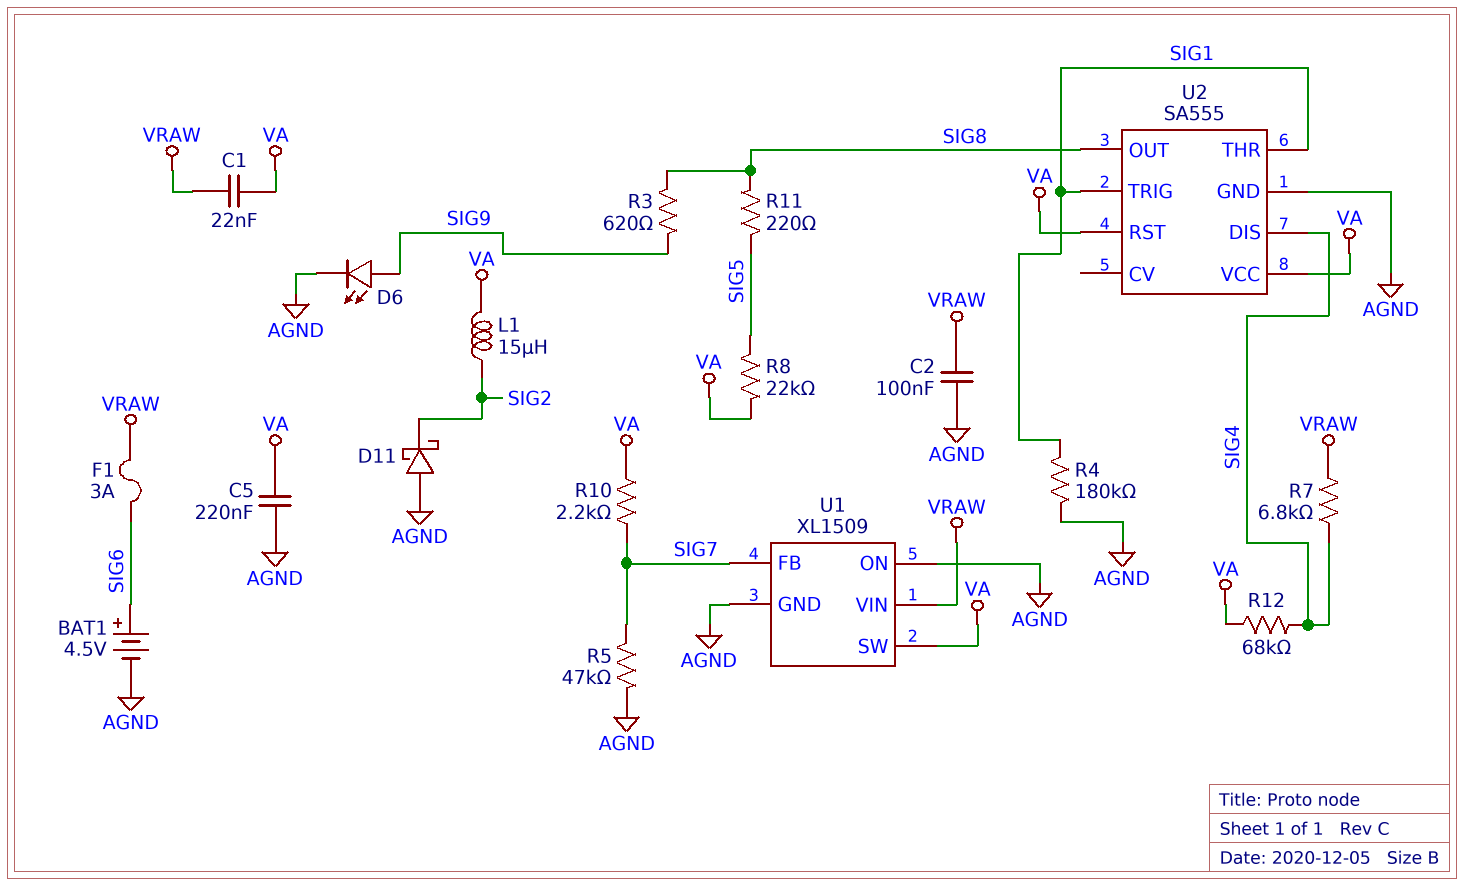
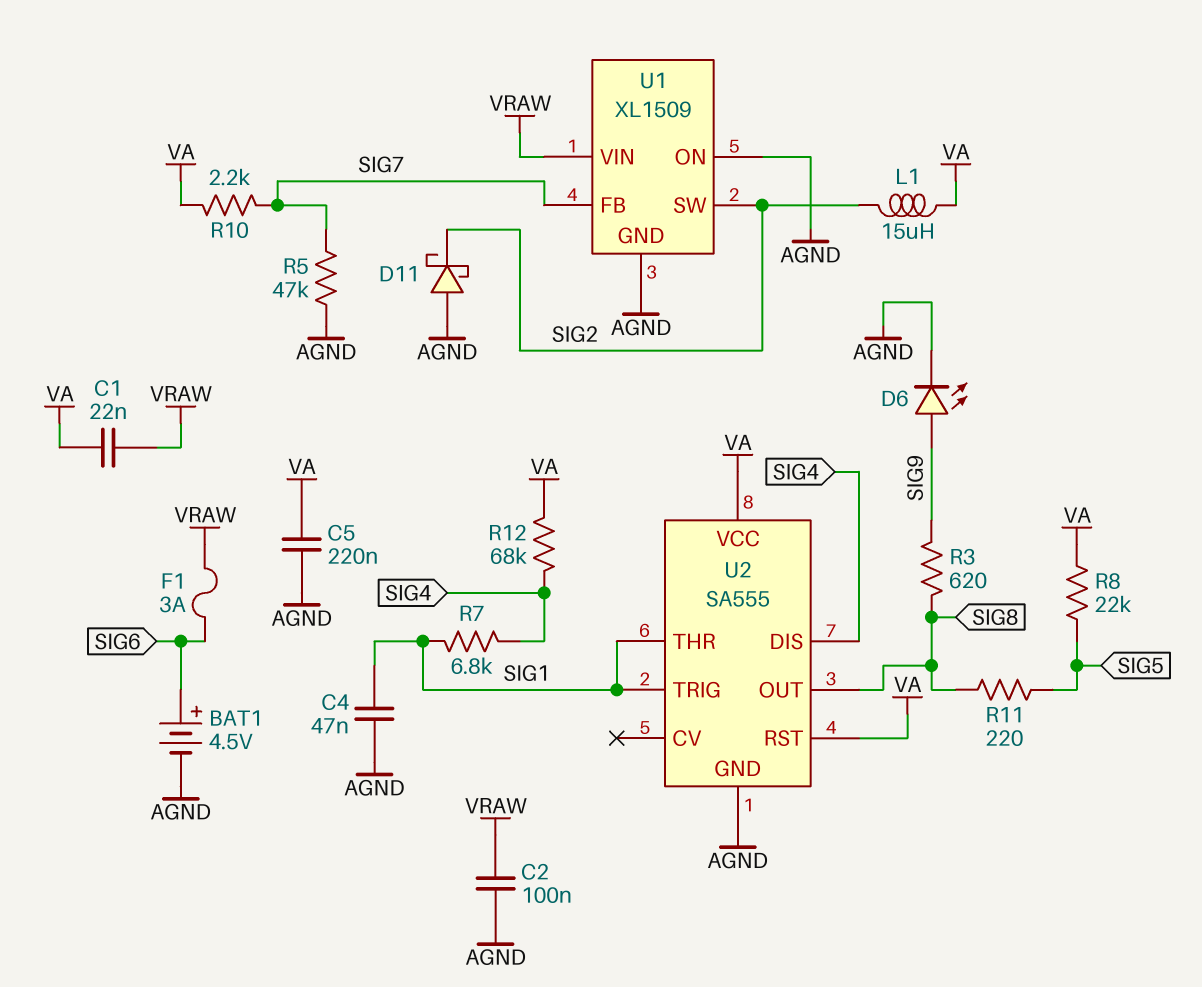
C4: none -> 47nF (AGND, SIG1)
R4: 180k (AGND, SIG1) -> none
R7: 6.8k (SIG4, VRAW) -> 6.8k (SIG1, SIG4)
U1 pin SW: VA -> SIG2

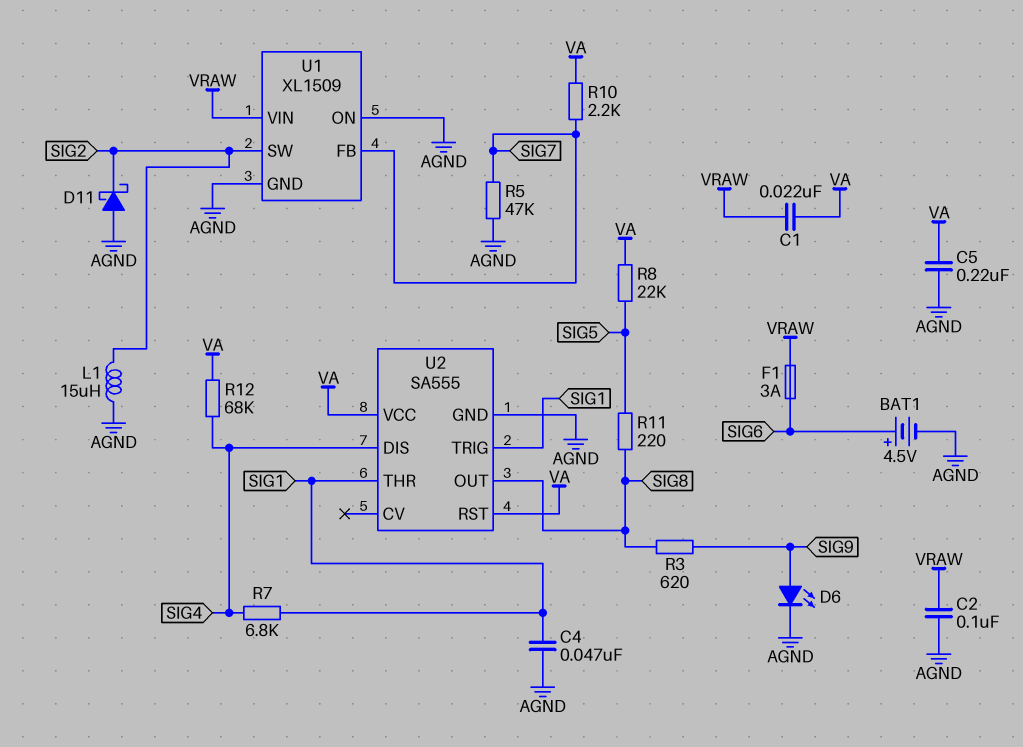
L1: 15uH (SIG2, VA) -> 15uH (AGND, SIG2)

